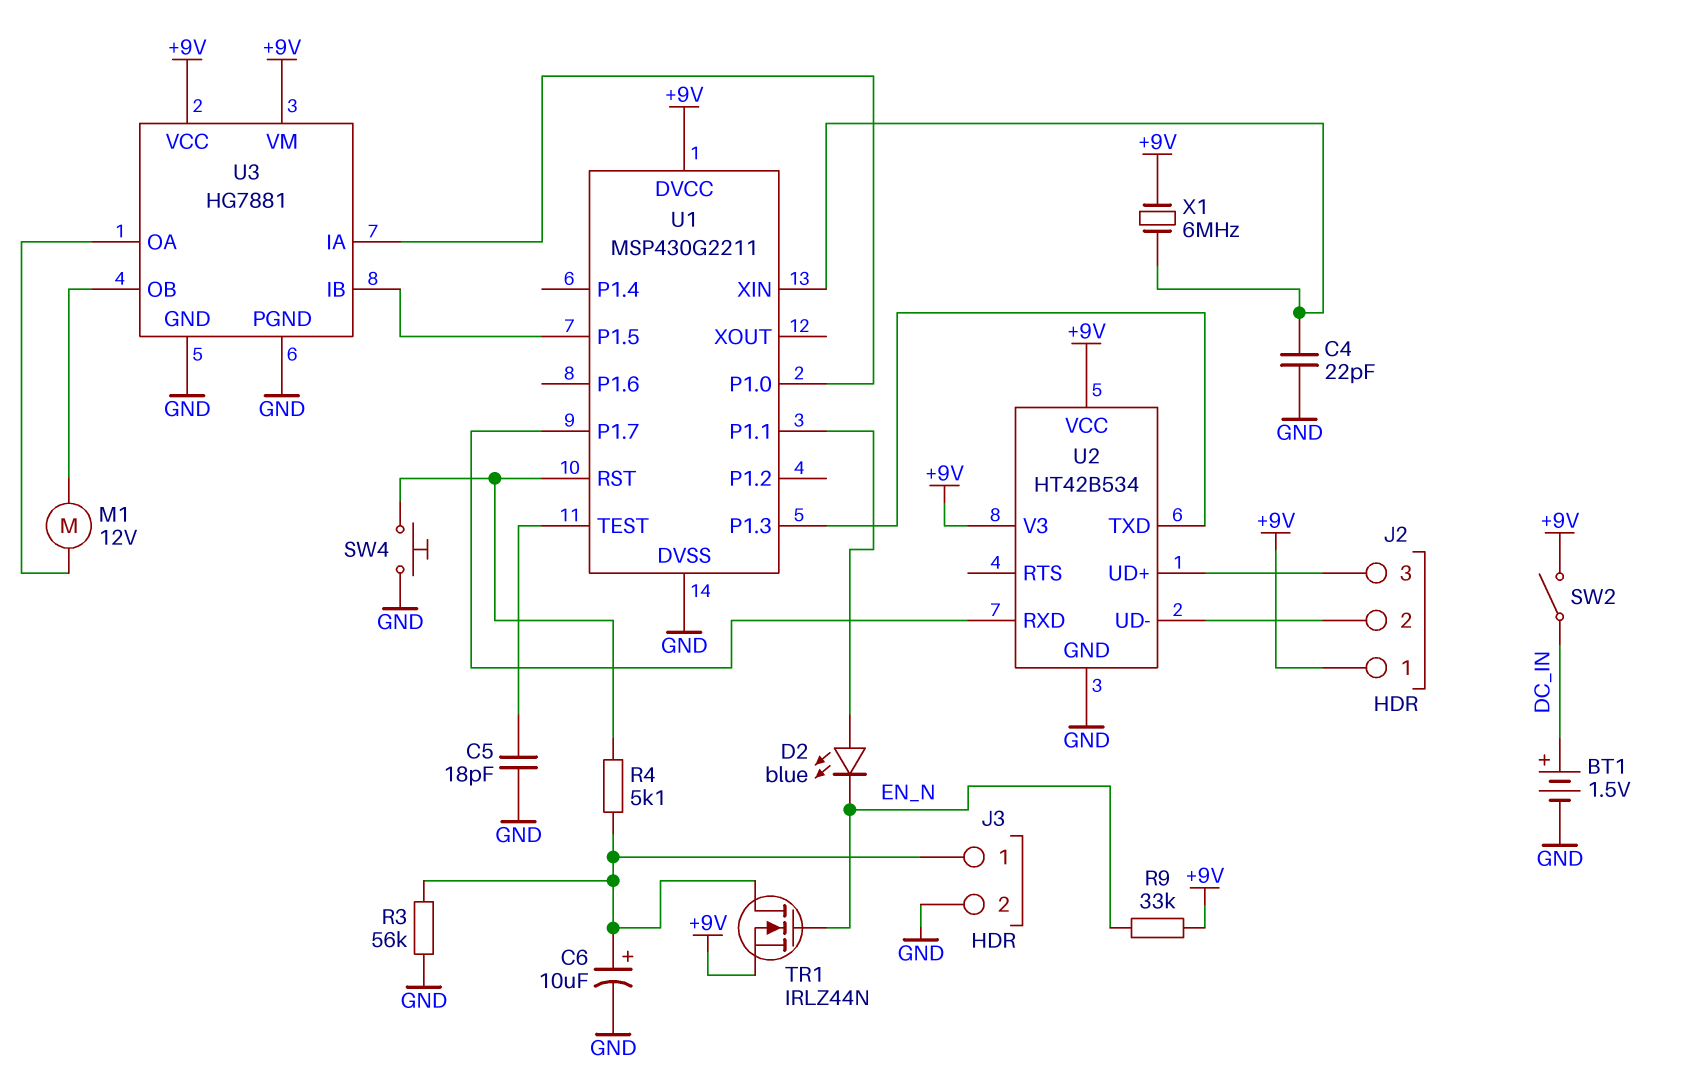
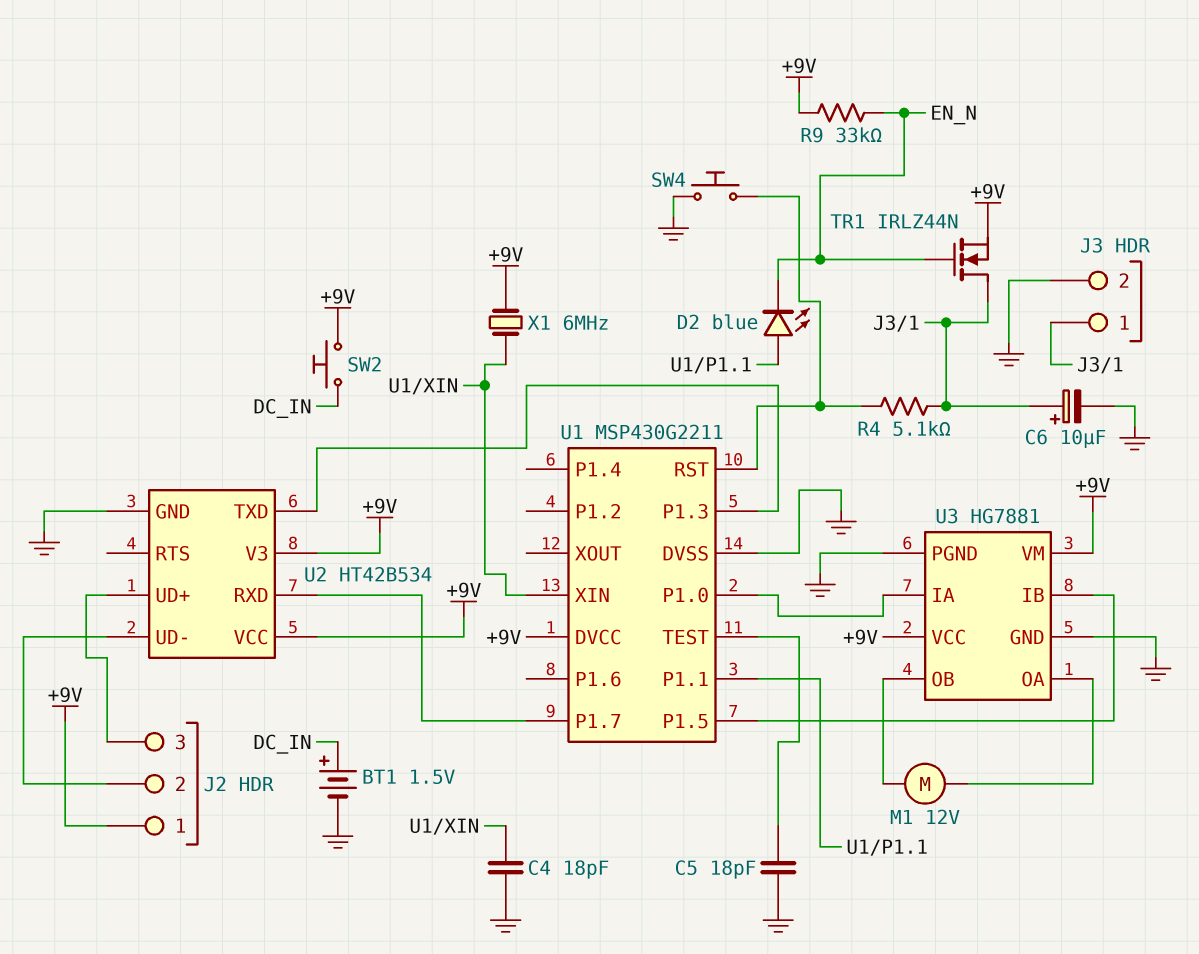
C4: 22pF (GND, U1/XIN) -> 18pF (GND, U1/XIN)
R3: 56k (GND, J3/1) -> none
SW2: switch (+9V, DC_IN) -> button (+9V, DC_IN)

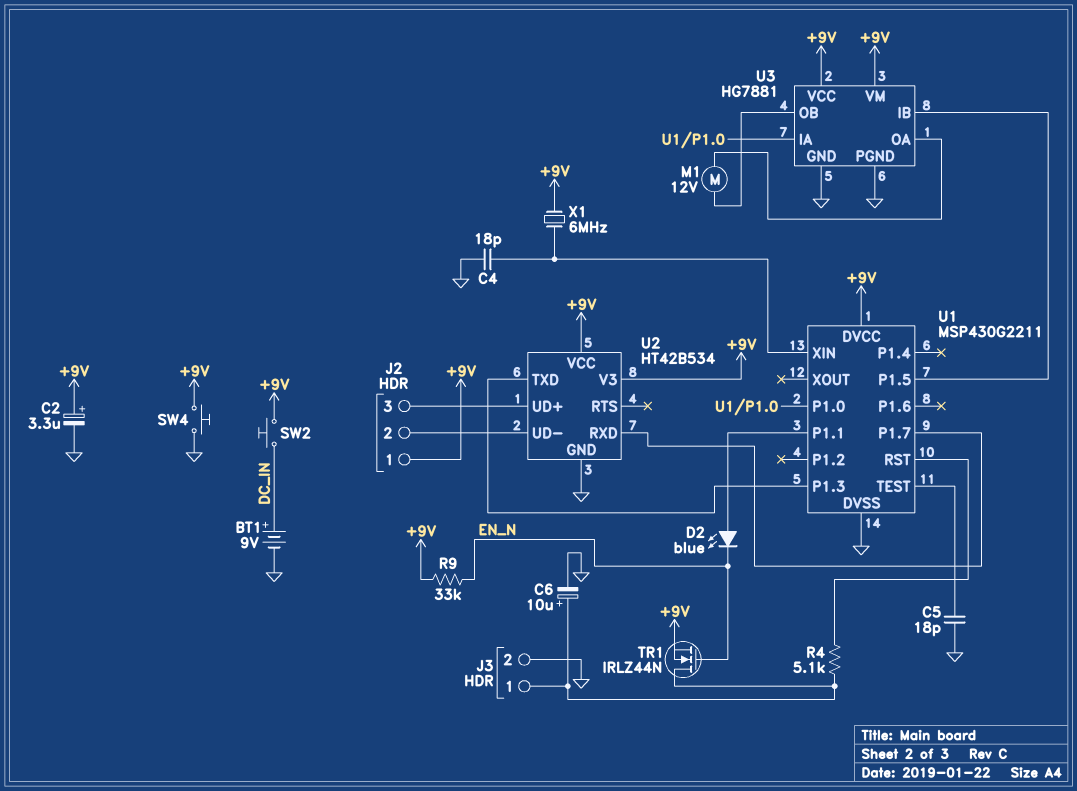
BT1: 1.5V (plus DC_IN, minus GND) -> 9V (plus DC_IN, minus GND)
C2: none -> 3.3uF (plus +9V, minus GND)
SW4: button (GND, U1/RST) -> button (+9V, GND)

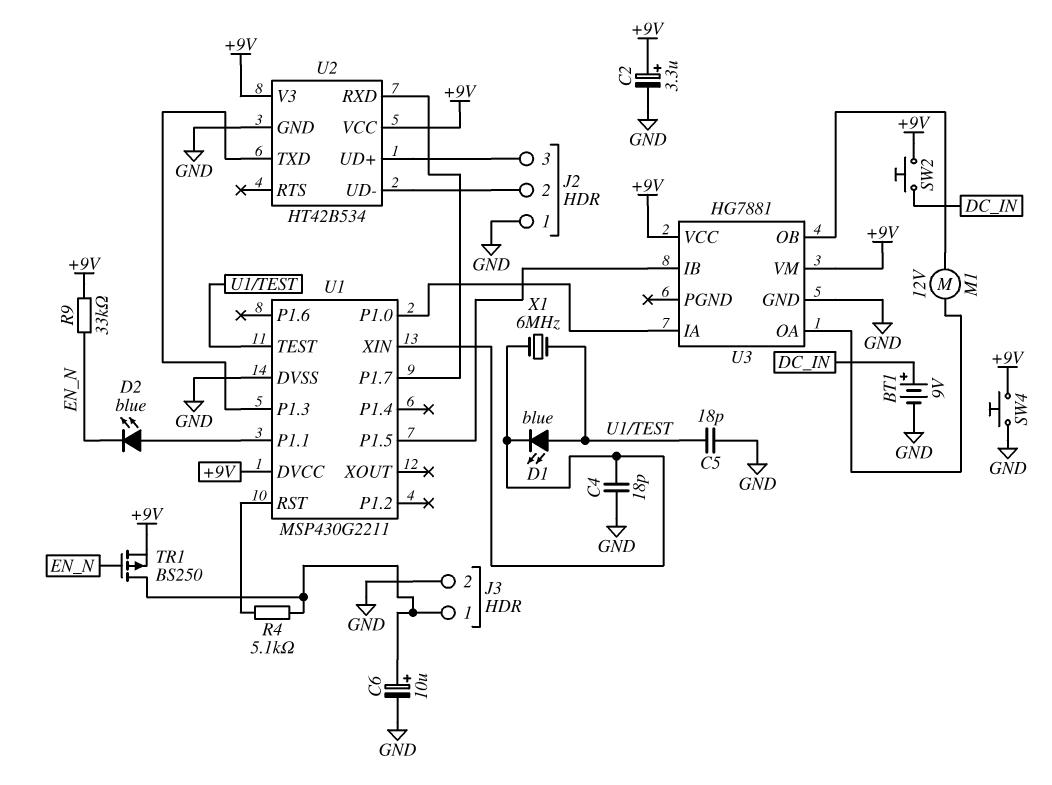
D1: none -> LED blue (A U1/TEST, K U1/XIN)
J2 pin 1: +9V -> GND
TR1: NMOS IRLZ44N (G EN_N, D J3/1, S +9V) -> PMOS BS250 (G EN_N, D J3/1, S +9V)
U3 pin PGND: GND -> none
X1: 6MHz (+9V, U1/XIN) -> 6MHz (U1/TEST, U1/XIN)

